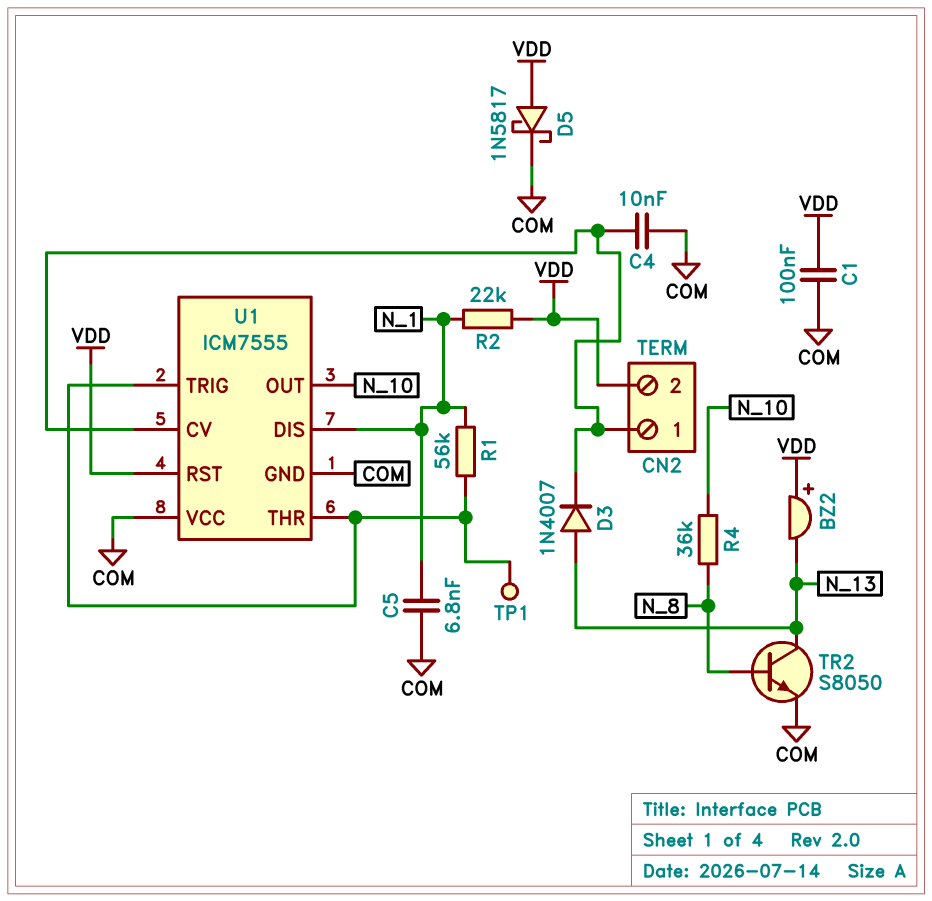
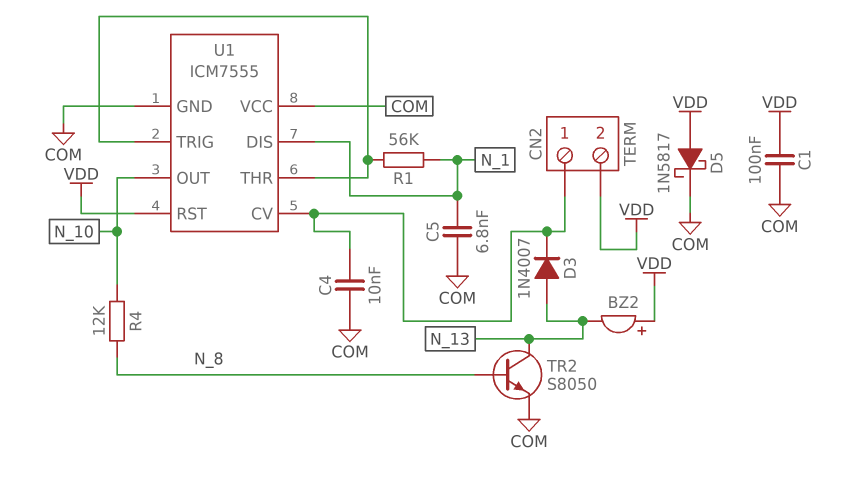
R2: 22k (N_1, VDD) -> none
R4: 36k (N_8, N_10) -> 12k (N_8, N_10)
TP1: test point (U1/THR) -> none

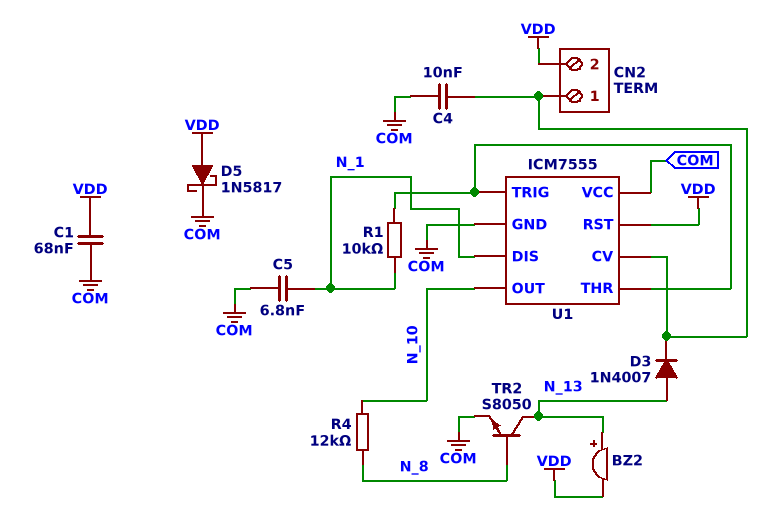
BZ2: buzzer (plus VDD, minus N_13) -> buzzer (plus N_13, minus VDD)
C1: 100nF (COM, VDD) -> 68nF (COM, VDD)
R1: 56k (N_1, U1/THR) -> 10k (N_1, U1/THR)

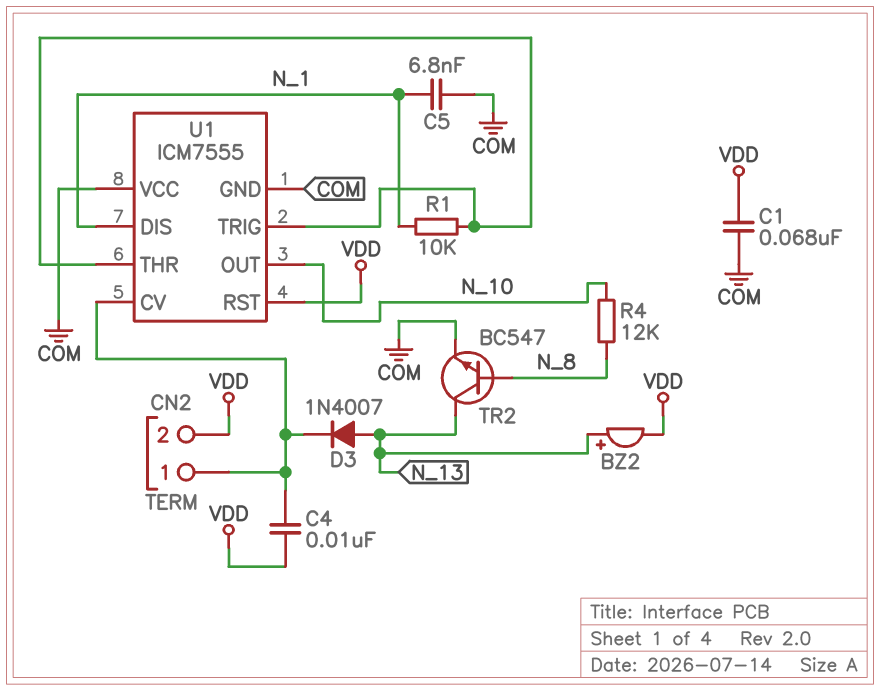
C4: 10nF (CN2/1, COM) -> 10nF (CN2/1, VDD)
D5: schottky 1N5817 (A VDD, K COM) -> none
TR2: NPN S8050 (B N_8, C N_13, E COM) -> NPN BC547 (B N_8, C N_13, E COM)

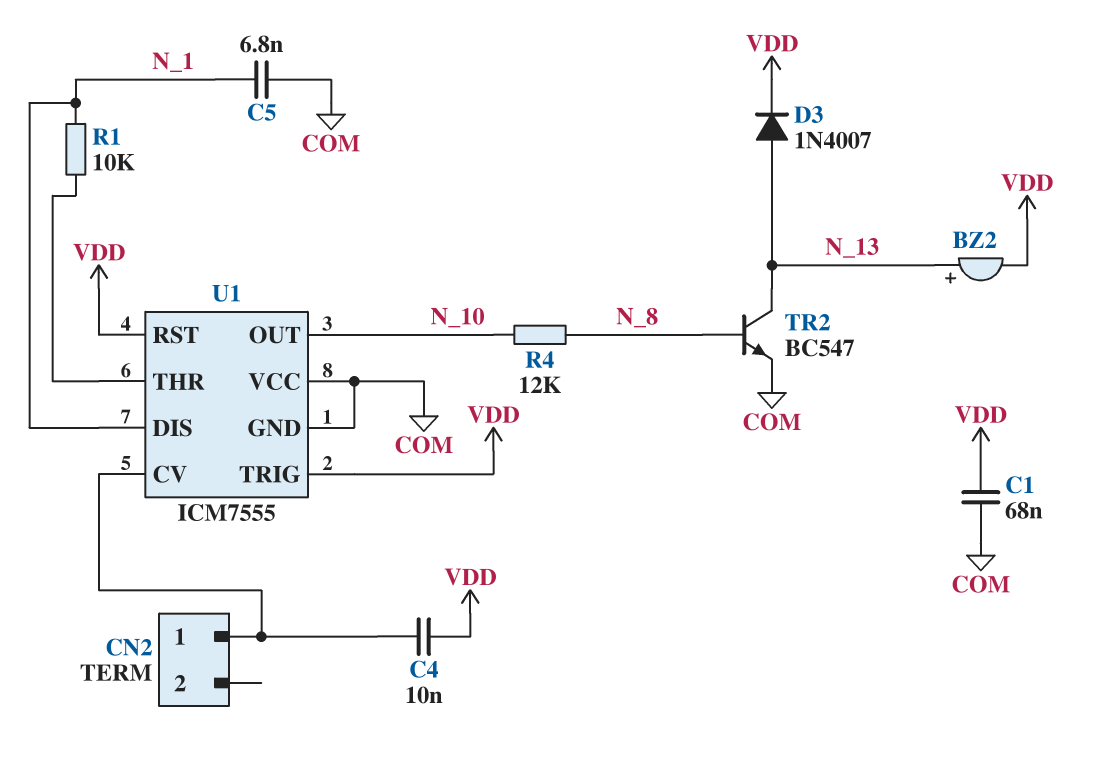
CN2 pin 2: VDD -> none
D3: diode 1N4007 (A N_13, K CN2/1) -> diode 1N4007 (A N_13, K VDD)
U1 pin TRIG: U1/THR -> VDD

